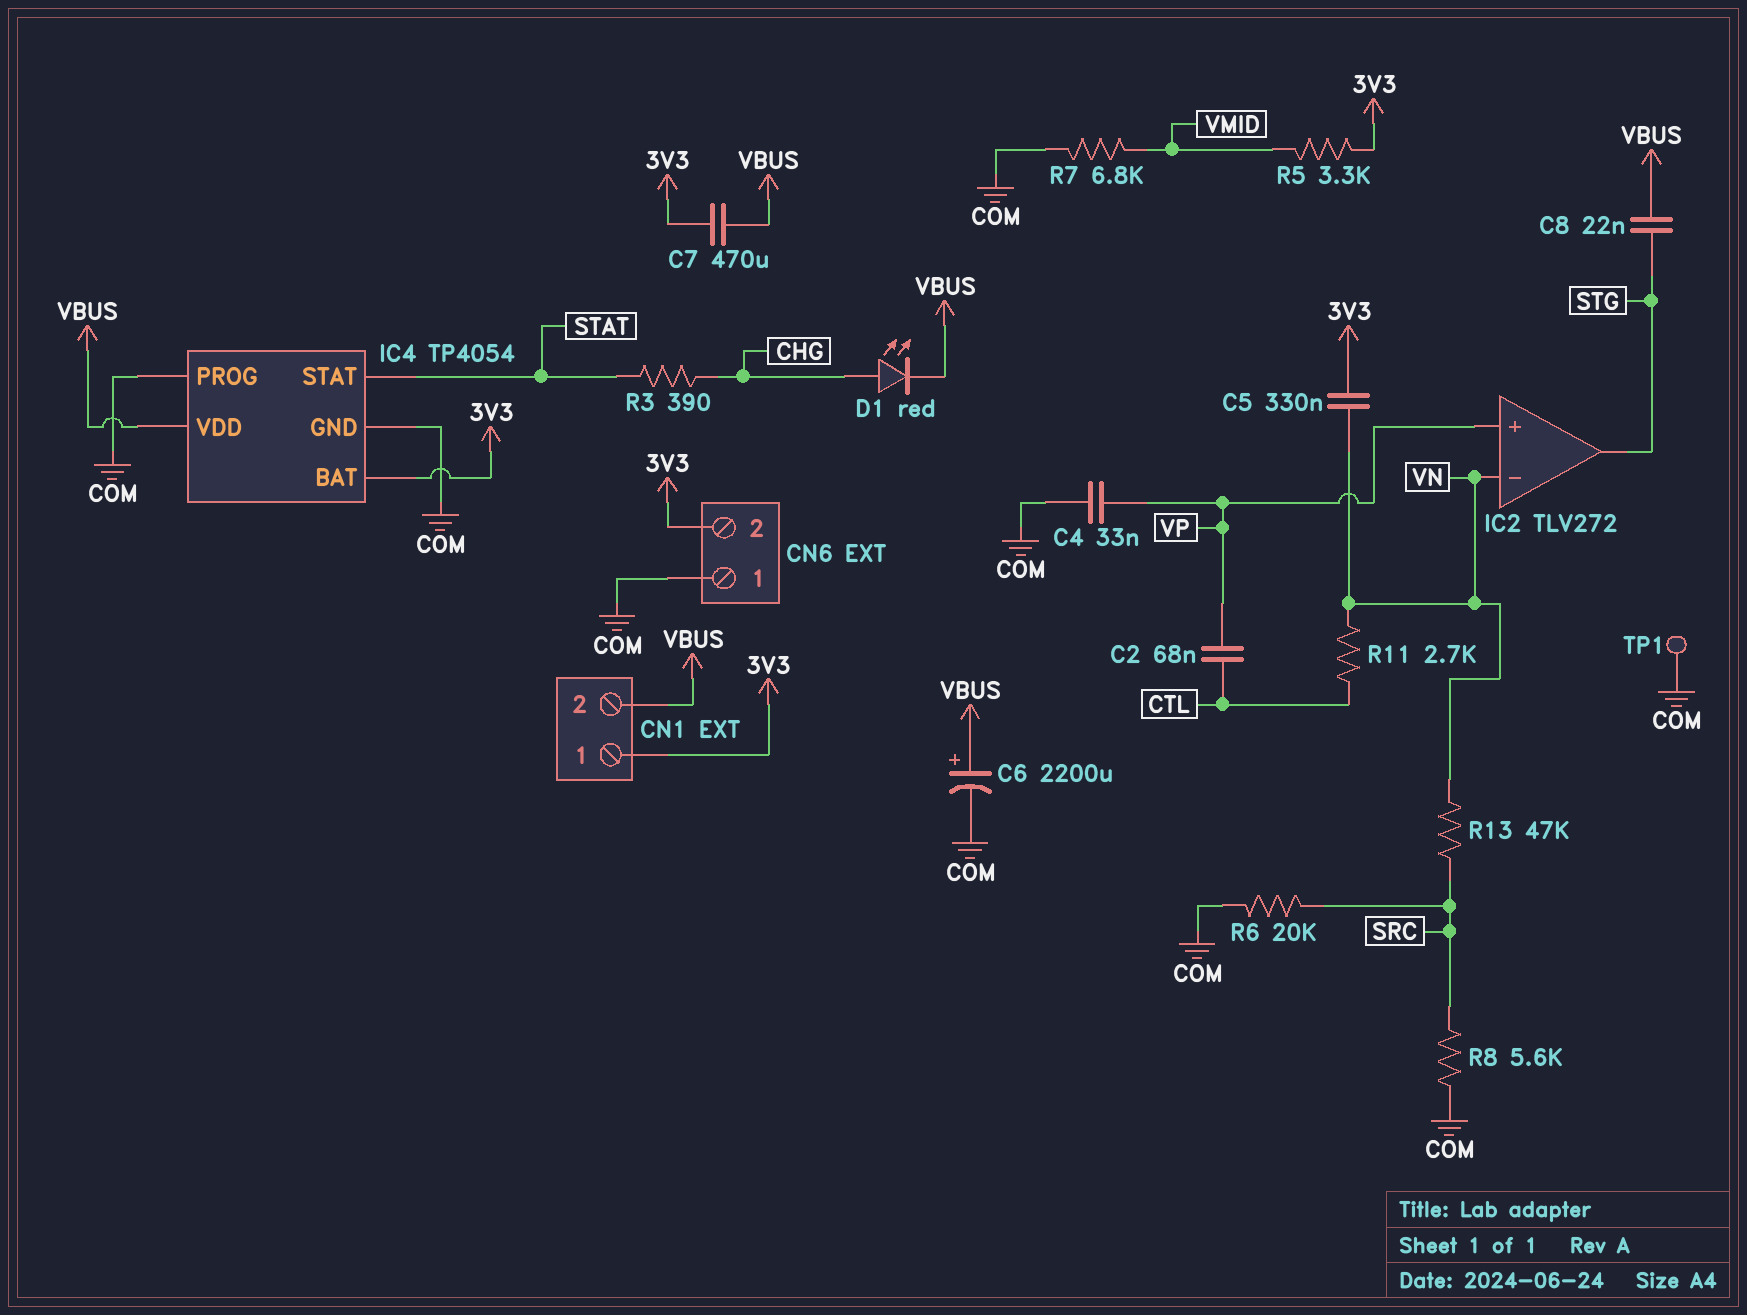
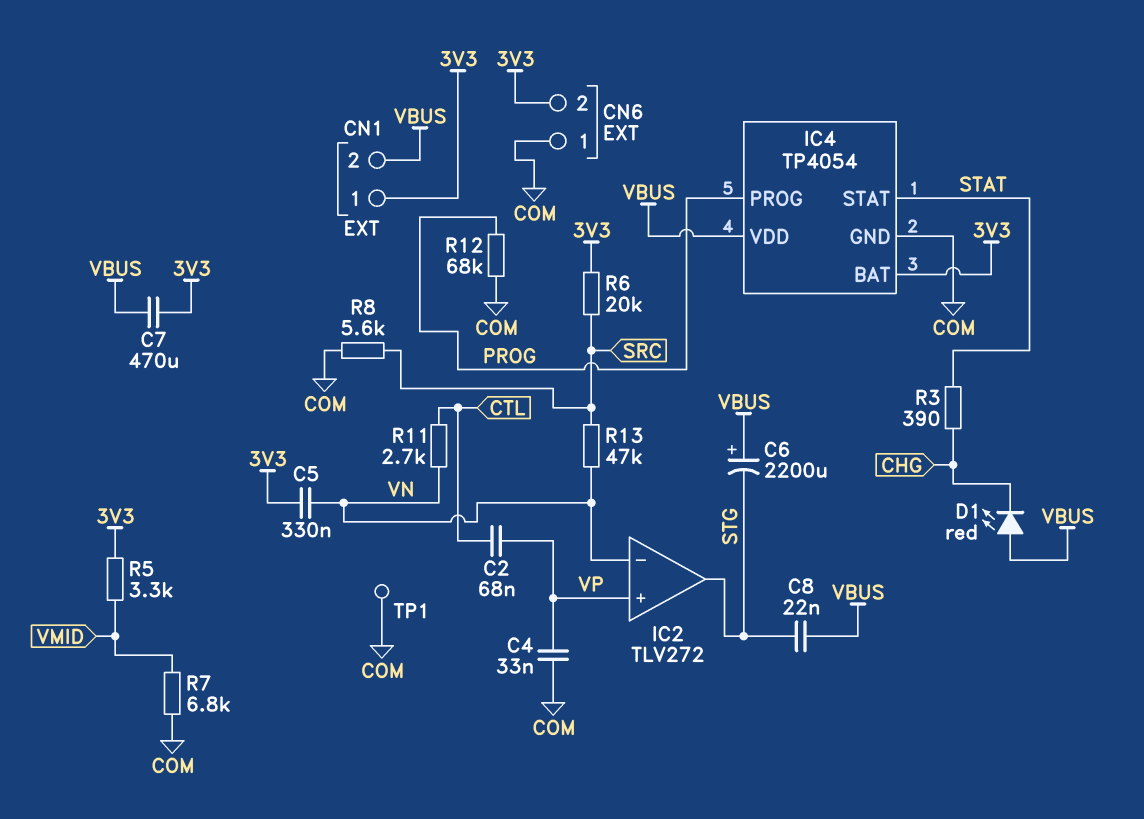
C6: 2200uF (plus VBUS, minus COM) -> 2200uF (plus VBUS, minus STG)
D1: LED red (A CHG, K VBUS) -> LED red (A VBUS, K CHG)
IC4 pin PROG: COM -> PROG
R6: 20k (COM, SRC) -> 20k (3V3, SRC)
R12: none -> 68k (COM, PROG)

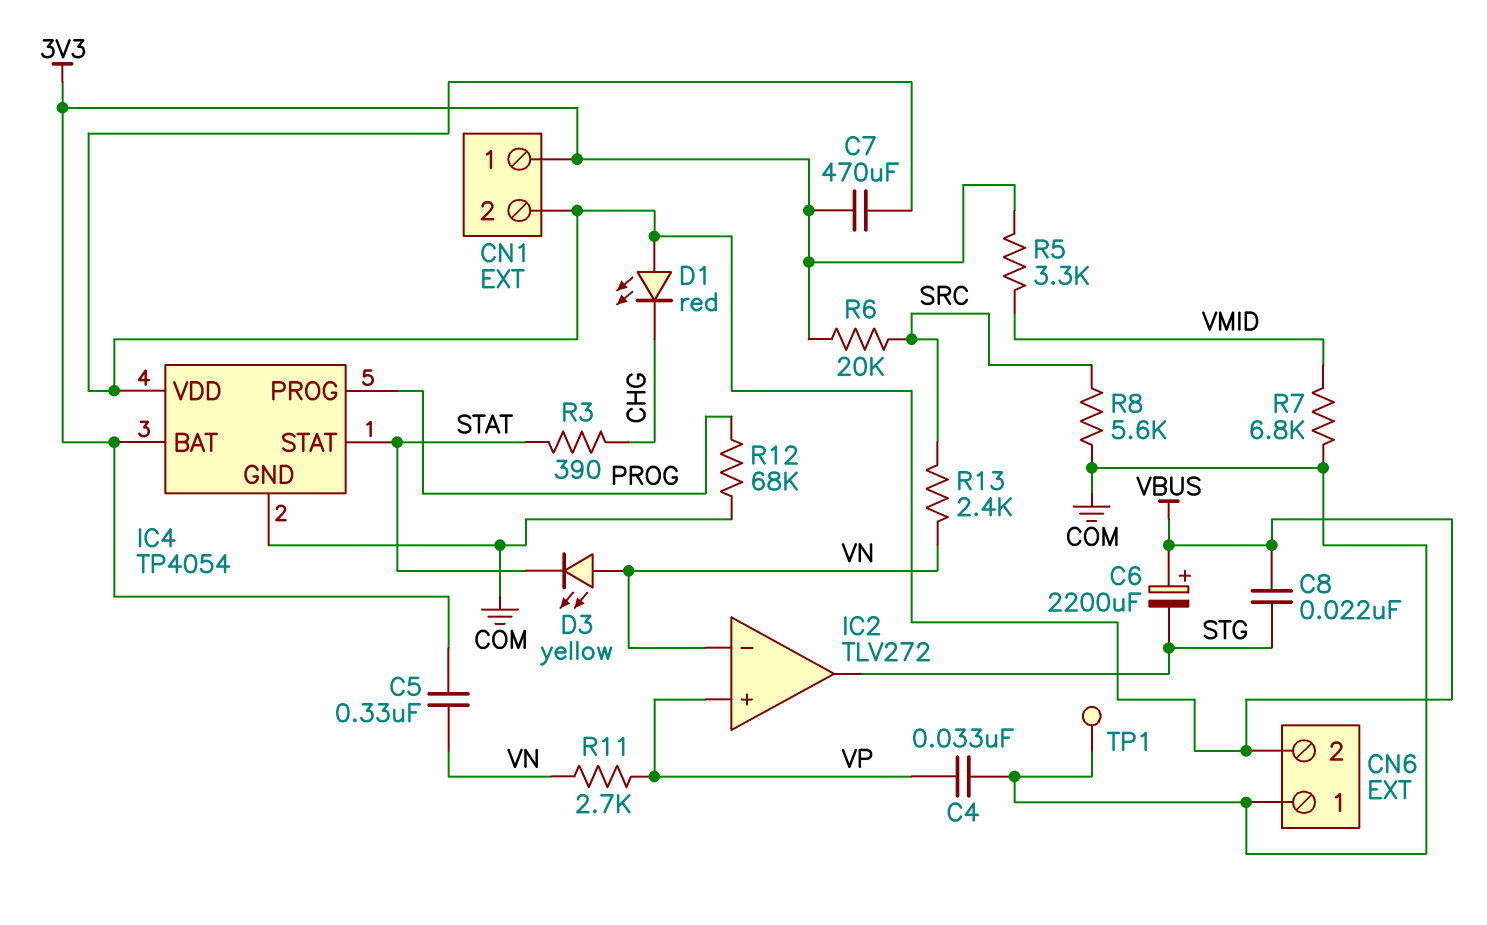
C2: 68nF (CTL, VP) -> none
CN6 pin 2: 3V3 -> VBUS
D3: none -> LED yellow (A VN, K STAT)
R11: 2.7k (CTL, VN) -> 2.7k (VN, VP)
R13: 47k (SRC, VN) -> 2.4k (SRC, VN)

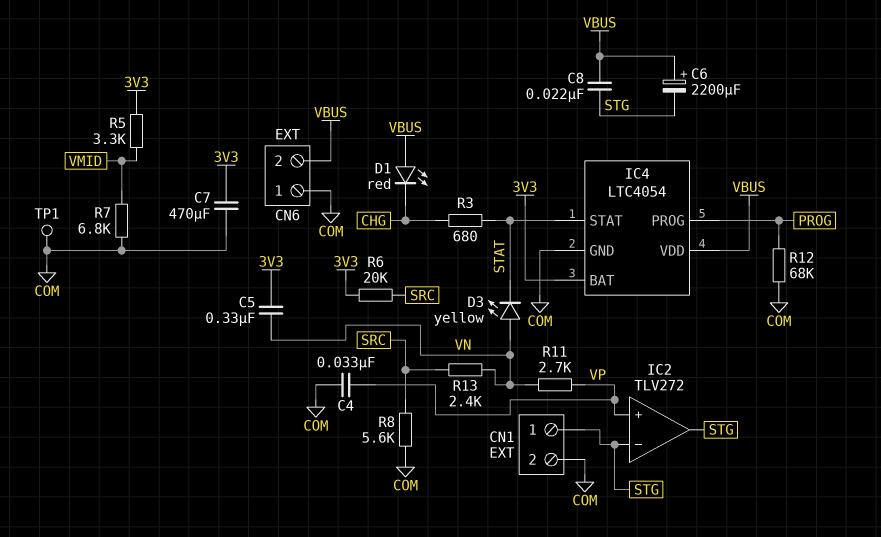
C7: 470uF (3V3, VBUS) -> 470uF (3V3, COM)
CN1 pin 1: 3V3 -> STG
CN1 pin 2: VBUS -> COM
IC2 pin in-: VN -> STG
IC4: TP4054 -> LTC4054
R3: 390 (CHG, STAT) -> 680 (CHG, STAT)

